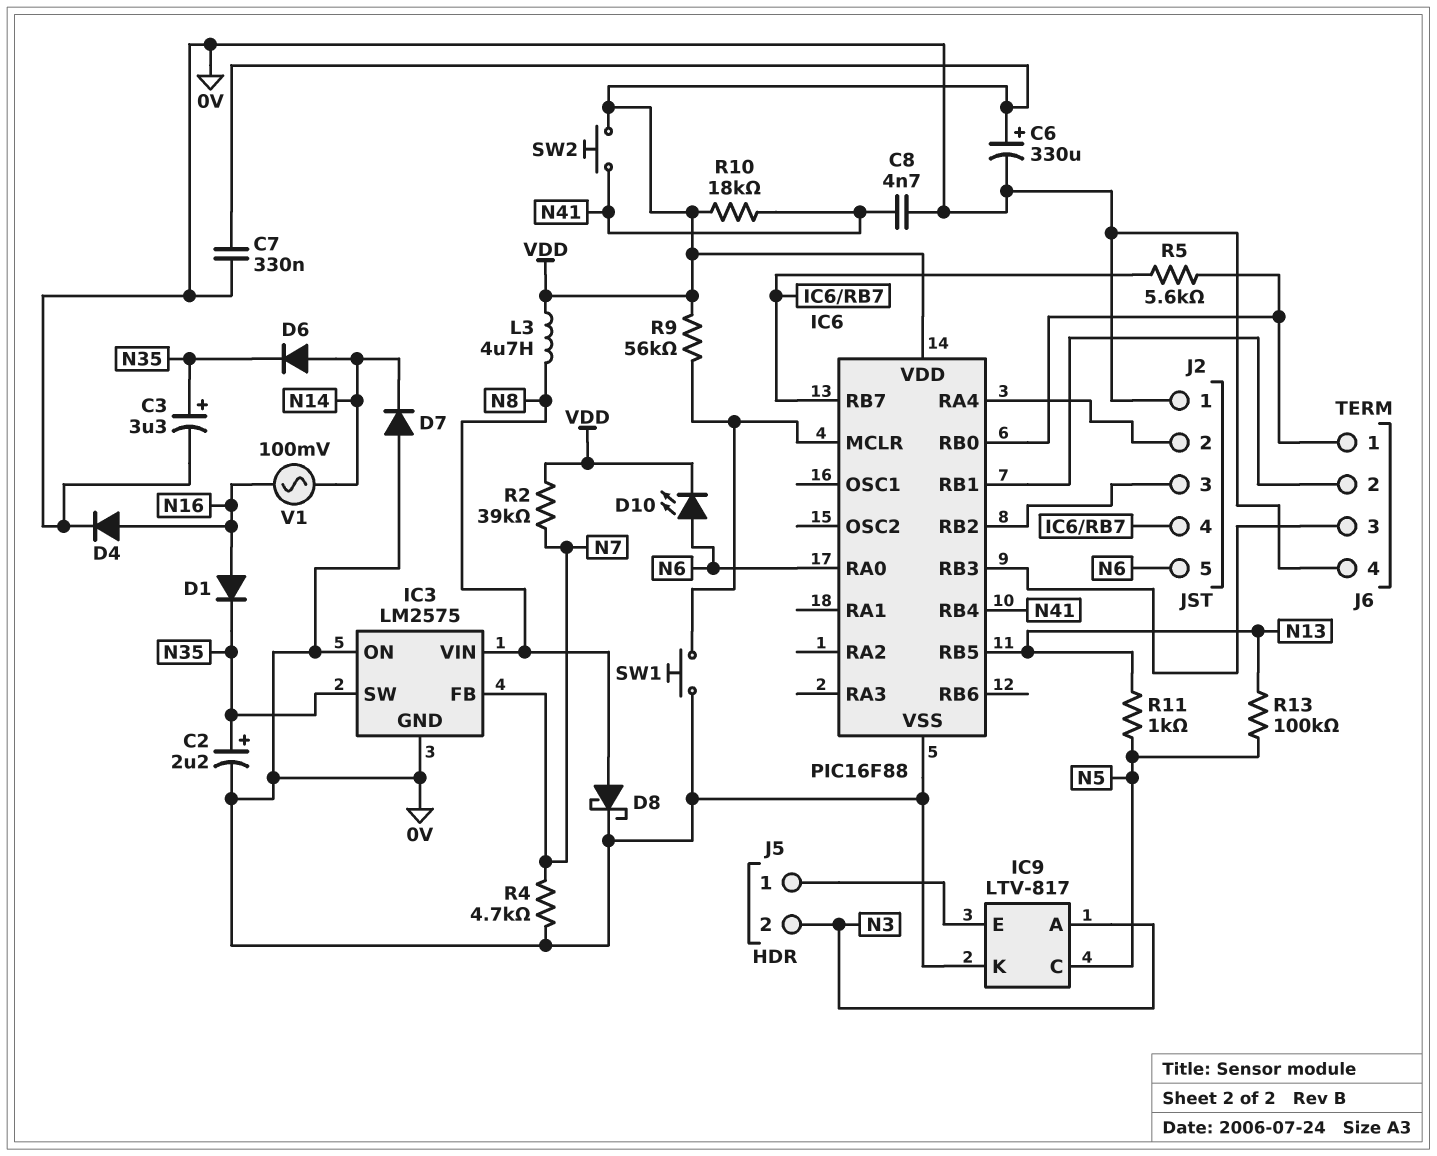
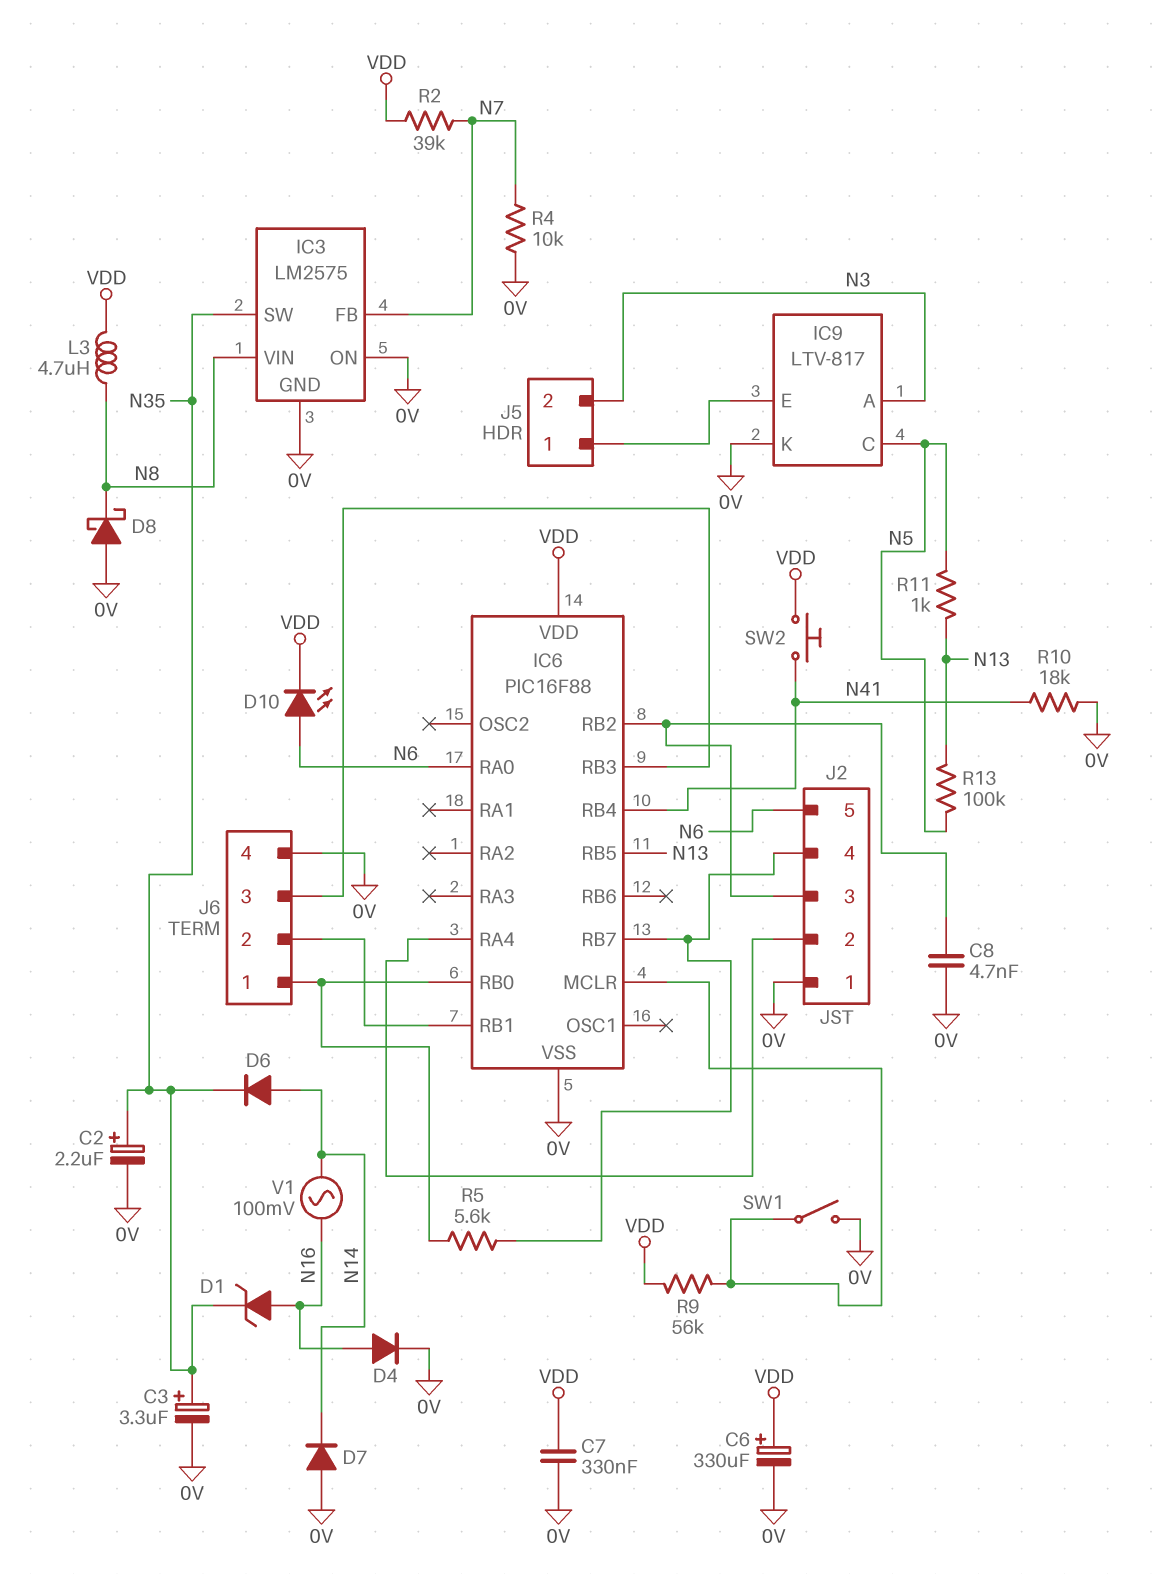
C8: 4.7nF (0V, N41) -> 4.7nF (0V, IC6/RB2)
D1: diode (A N16, K N35) -> zener (A N16, K N35)
D8: schottky (A N8, K 0V) -> schottky (A 0V, K N8)
R4: 4.7k (0V, N7) -> 10k (0V, N7)
R10: 18k (N41, VDD) -> 18k (0V, N41)
SW1: button (0V, IC6/MCLR) -> switch (0V, IC6/MCLR)

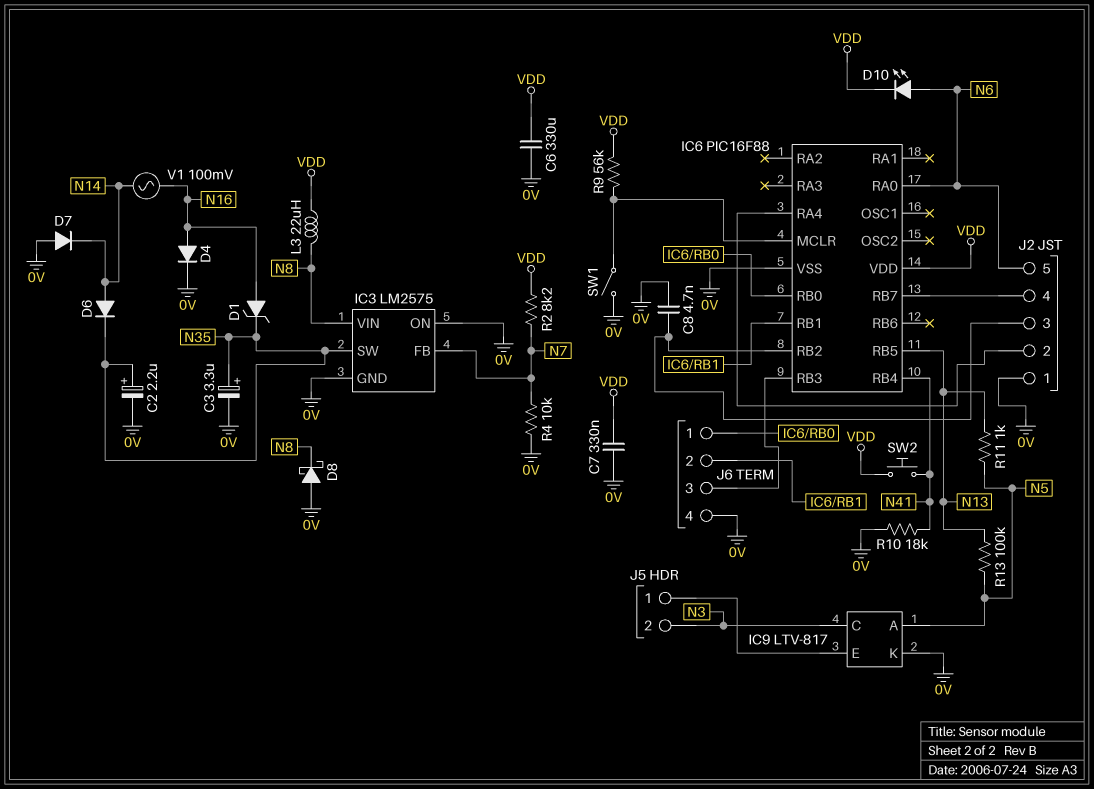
C6: 330uF (plus VDD, minus 0V) -> 330uF (0V, VDD)
IC9 pin A: N3 -> N5
IC9 pin C: N5 -> N3
L3: 4.7uH (N8, VDD) -> 22uH (N8, VDD)
R2: 39k (N7, VDD) -> 8.2k (N7, VDD)
R5: 5.6k (IC6/RB0, IC6/RB7) -> none

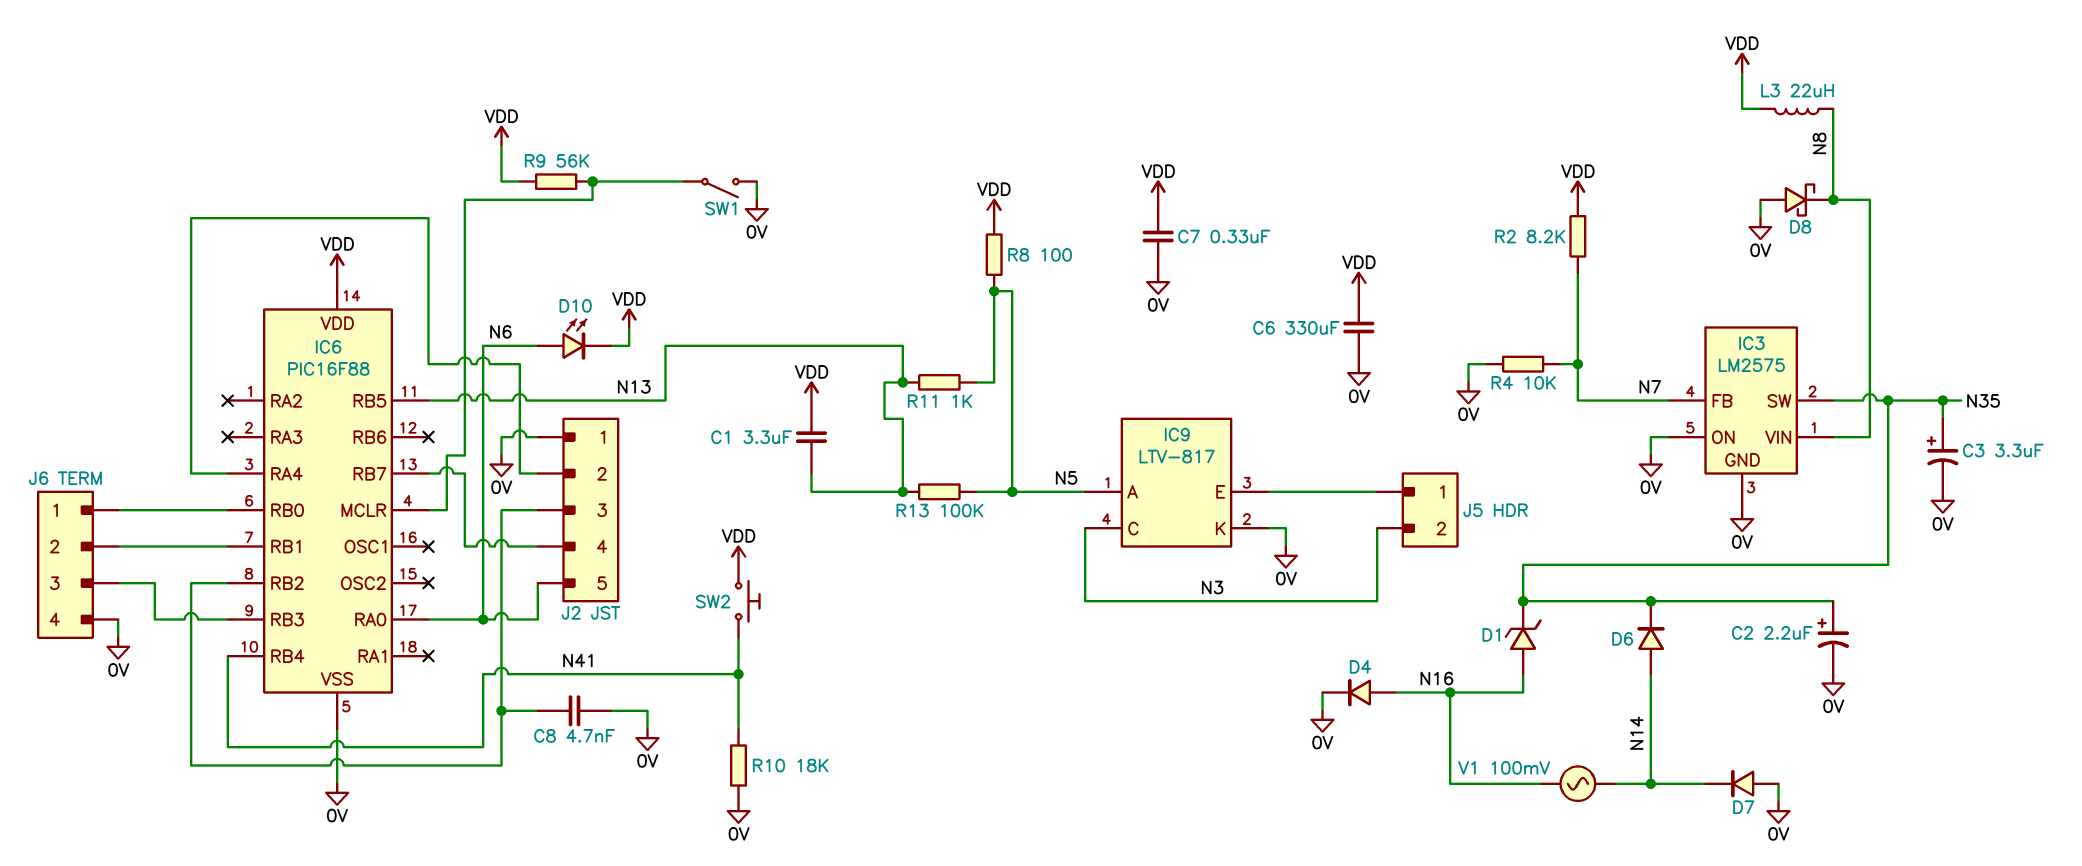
C1: none -> 3.3uF (N13, VDD)
R8: none -> 100 (N5, VDD)

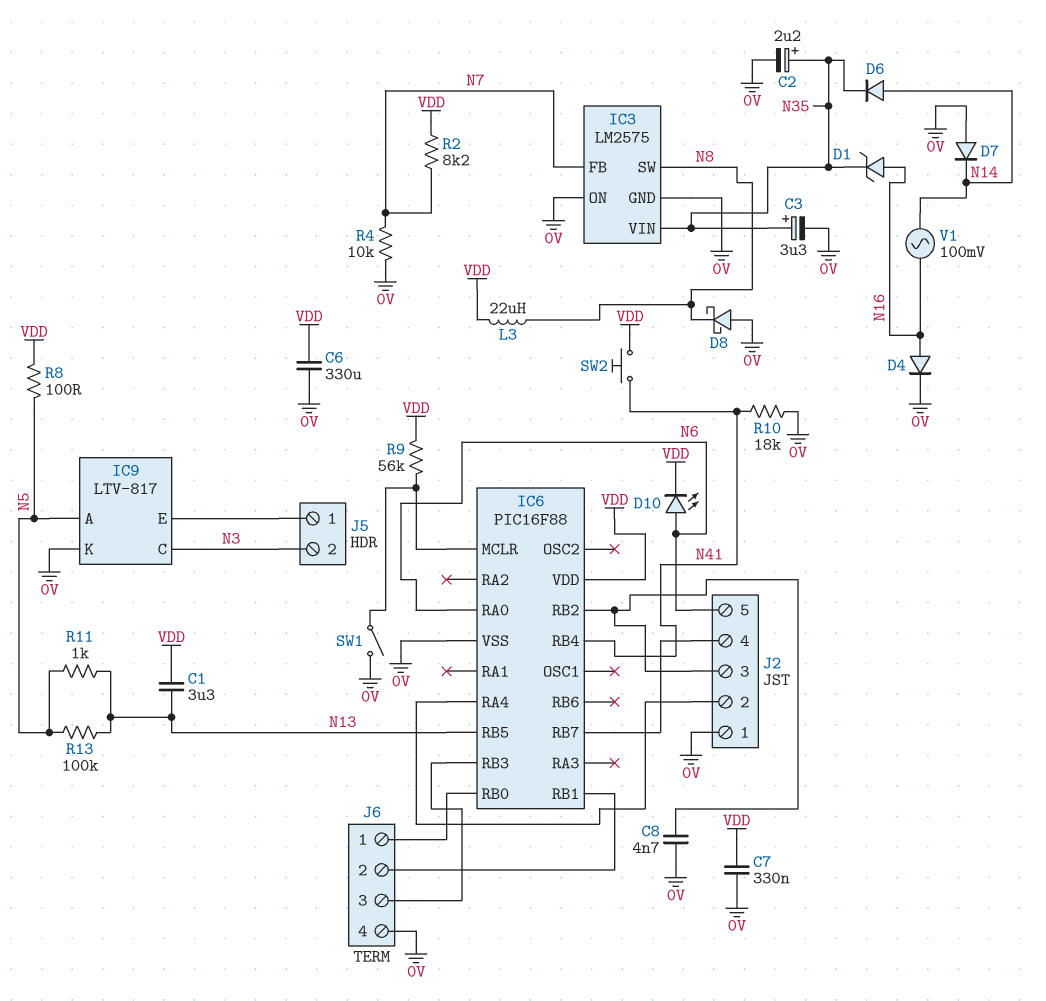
IC3 pin SW: N35 -> N8
IC3 pin VIN: N8 -> N35

